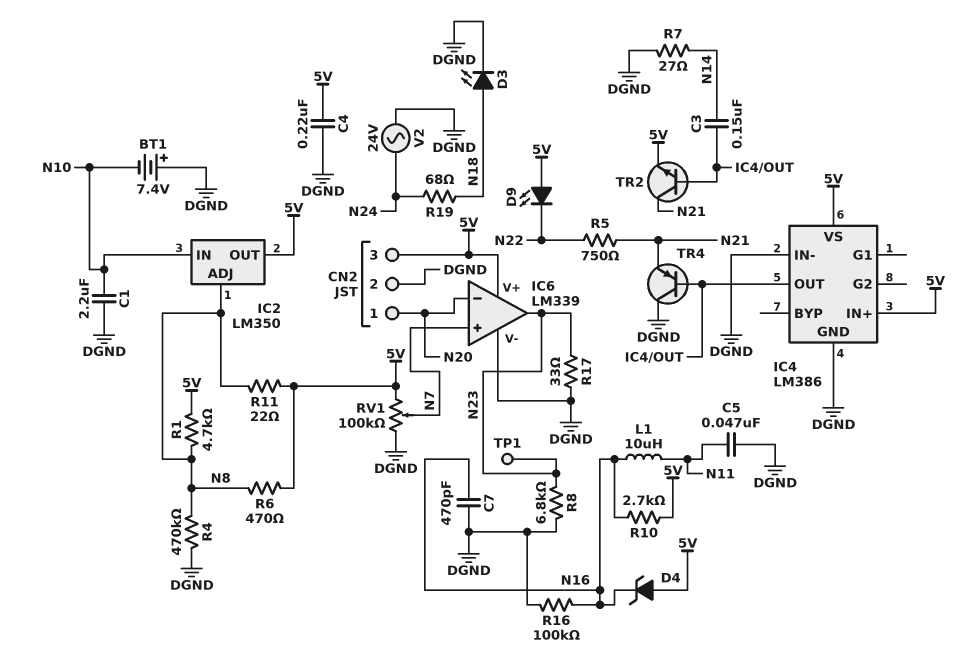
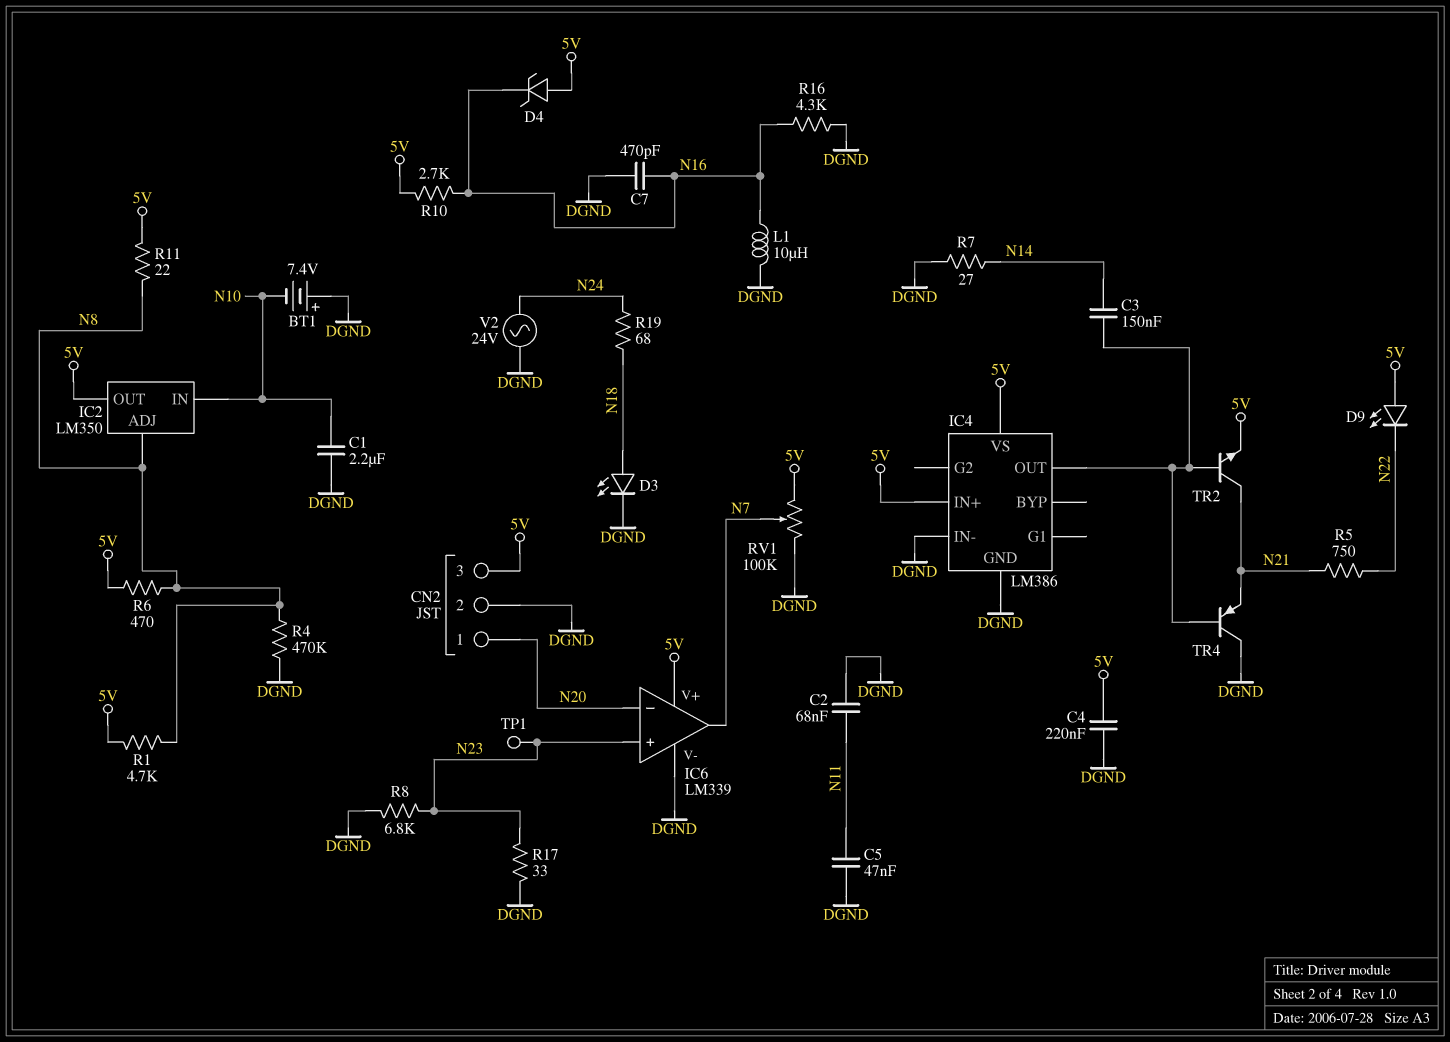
C2: none -> 68nF (DGND, N11)
IC6 pin in+: N7 -> N23
IC6 pin out: N23 -> N7
L1: 10uH (N11, N16) -> 10uH (DGND, N16)
R16: 100k (DGND, N16) -> 4.3k (DGND, N16)

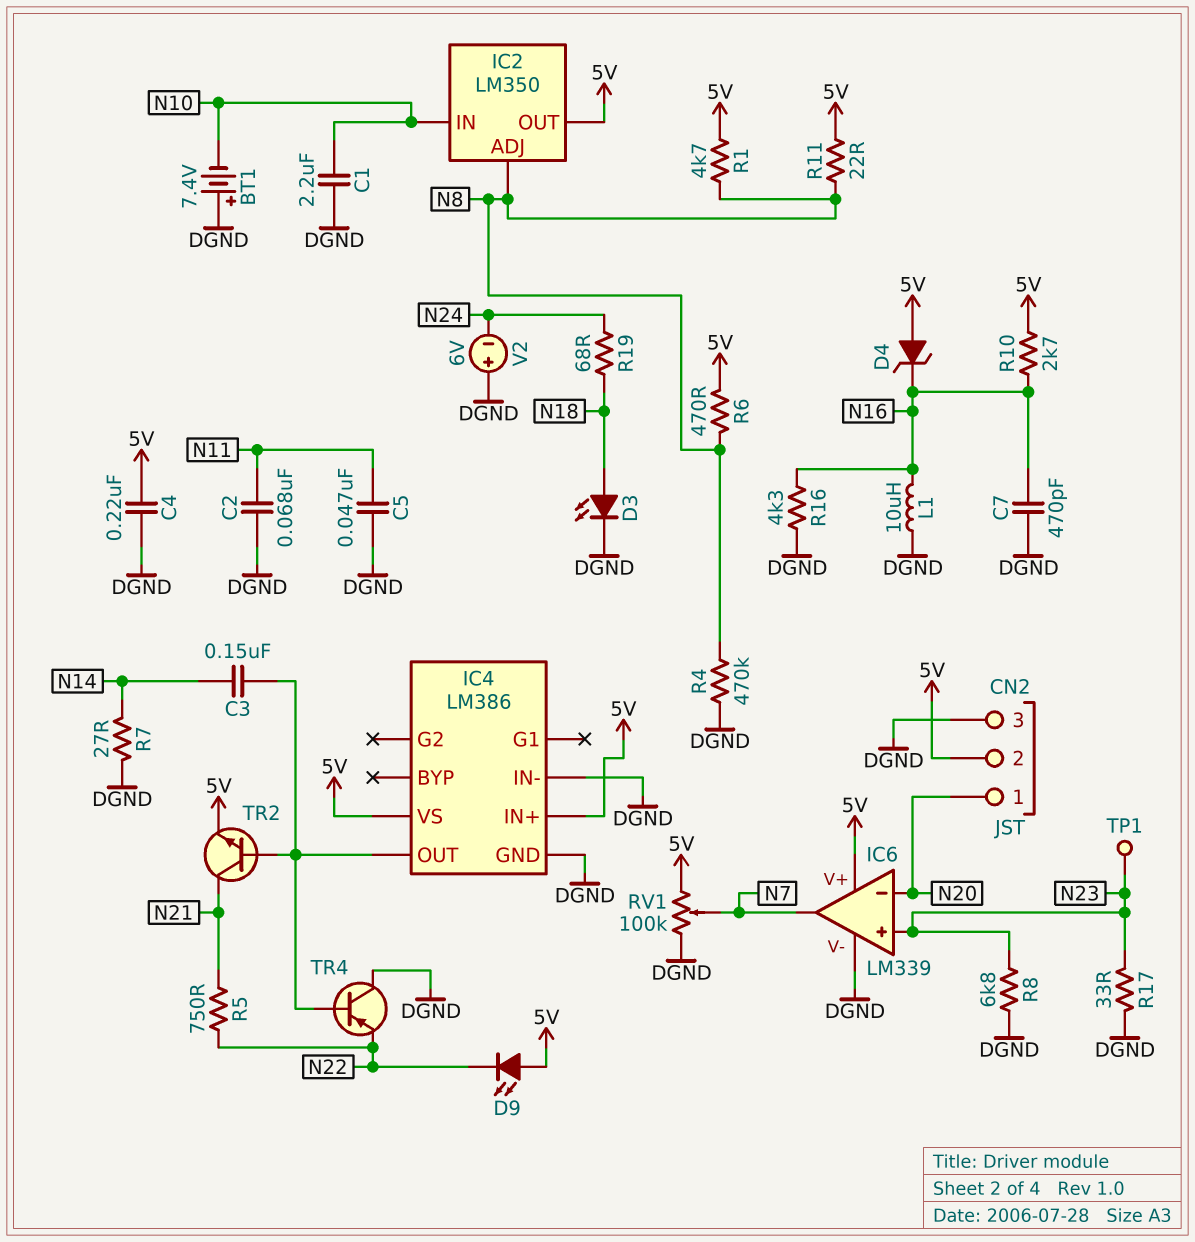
CN2 pin 2: DGND -> 5V
CN2 pin 3: 5V -> DGND
TR4: PNP (B IC4/OUT, C DGND, E N21) -> PNP (B IC4/OUT, C DGND, E N22)
V2: AC 24V (DGND, N24) -> 6V (plus DGND, minus N24)

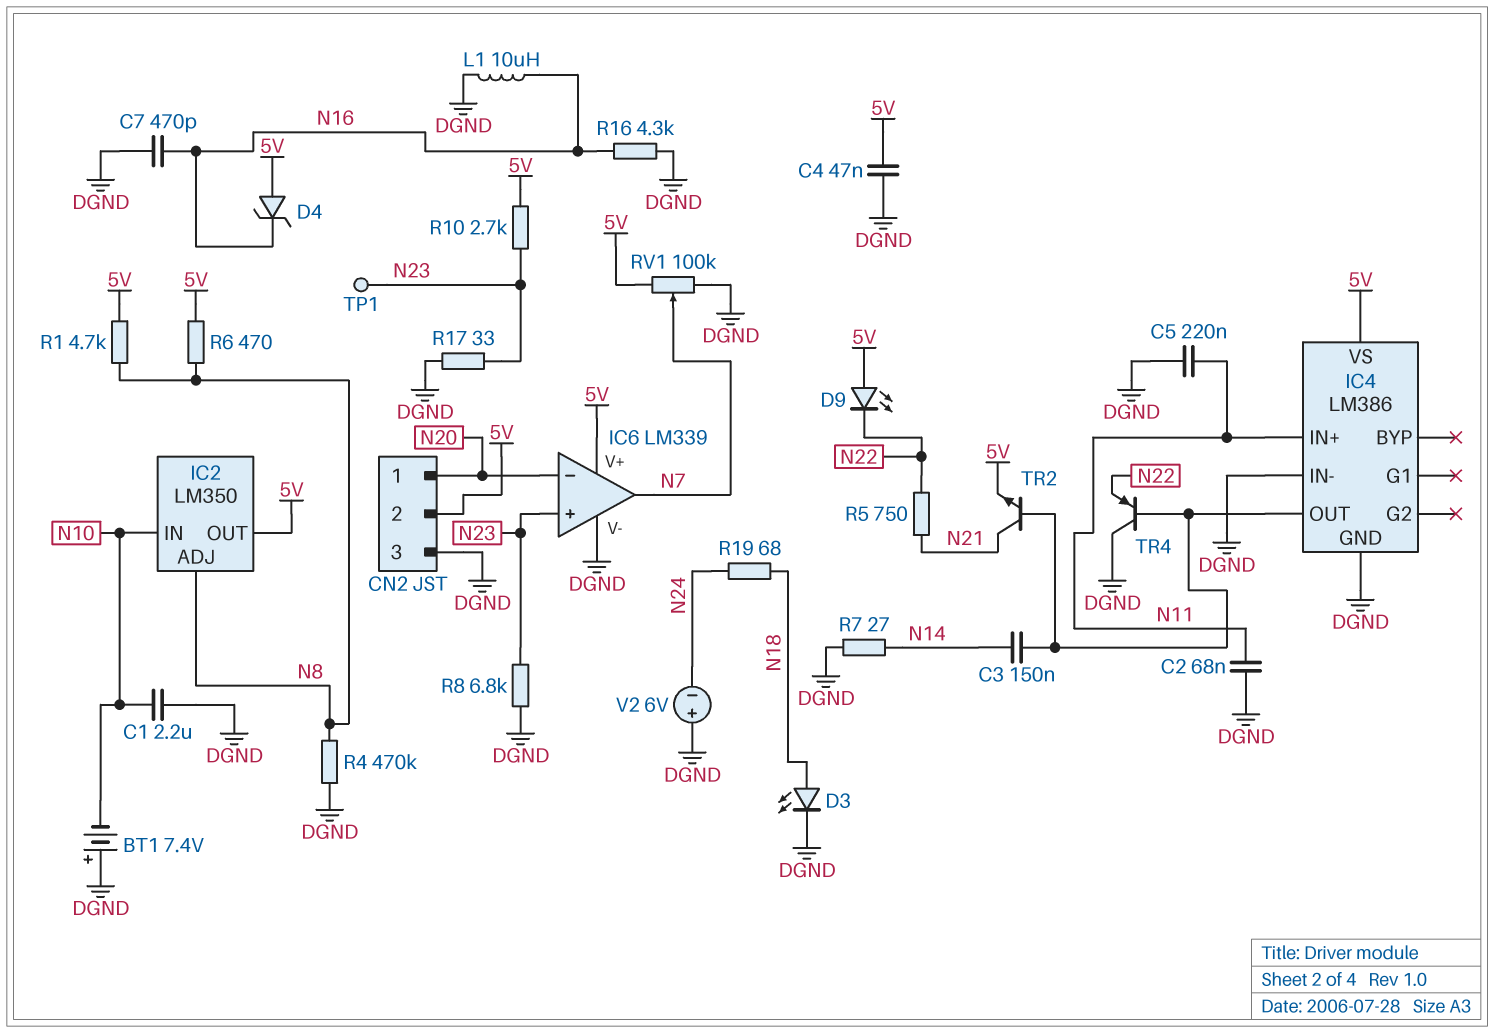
C4: 220nF (5V, DGND) -> 47nF (5V, DGND)
C5: 47nF (DGND, N11) -> 220nF (DGND, N11)
IC4 pin IN+: 5V -> N11
R10: 2.7k (5V, N16) -> 2.7k (5V, N23)
R11: 22 (5V, N8) -> none

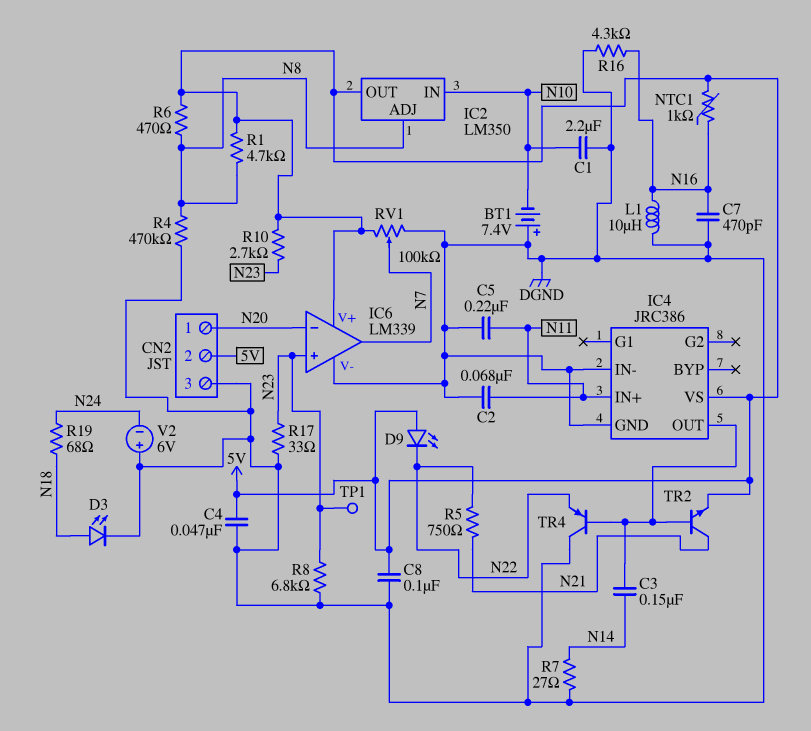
C8: none -> 100nF (5V, DGND)
D4: zener (A 5V, K N16) -> none
IC4: LM386 -> JRC386
NTC1: none -> 1k (5V, N16)

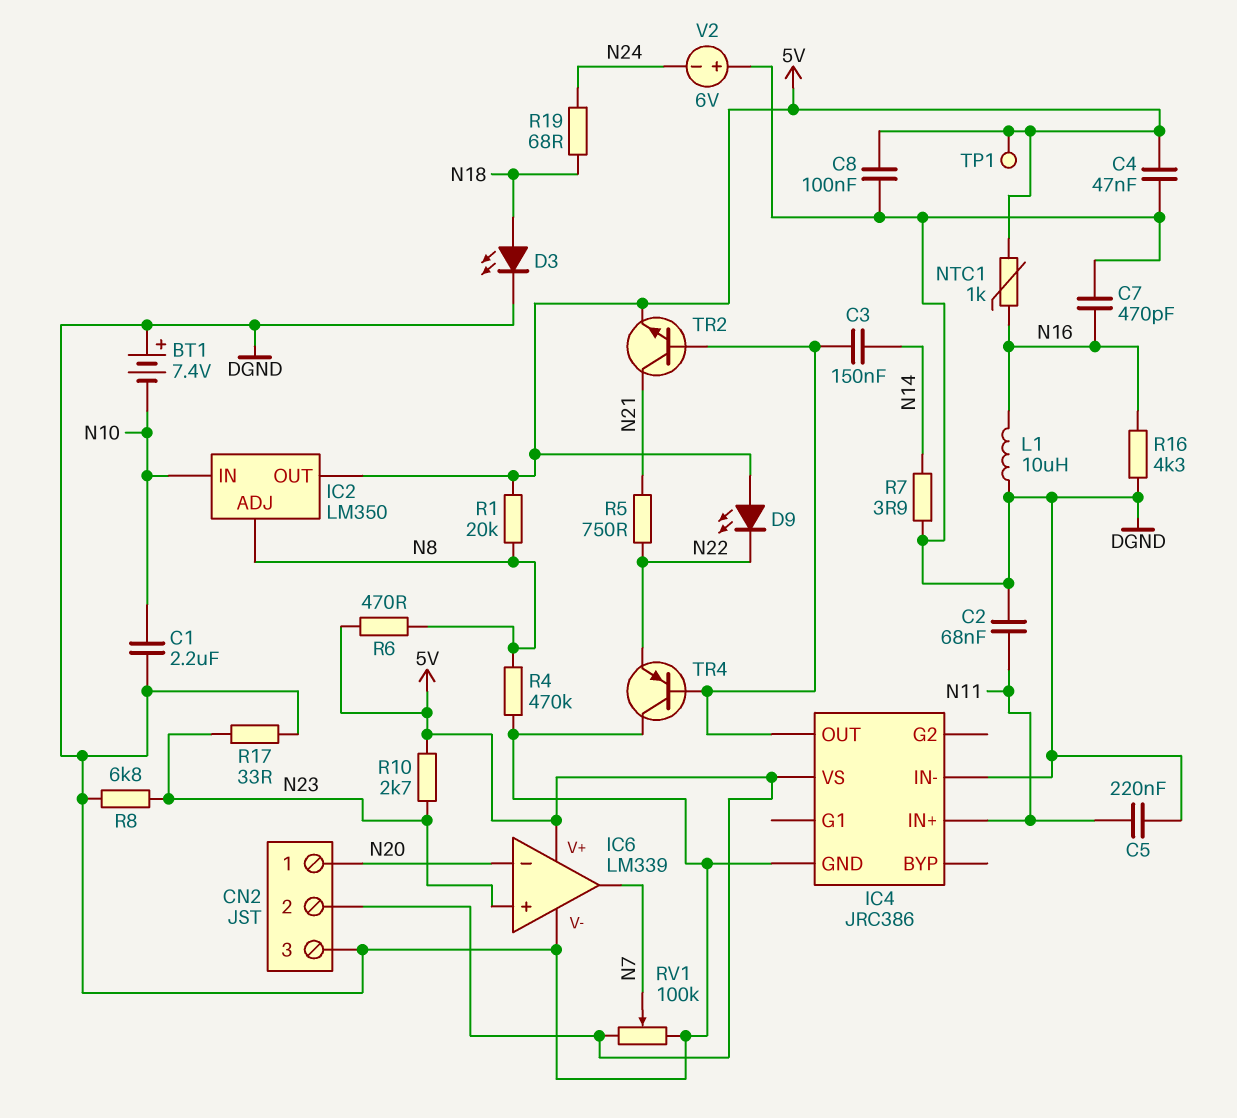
R1: 4.7k (5V, N8) -> 20k (5V, N8)
R7: 27 (DGND, N14) -> 3.9 (DGND, N14)
TP1: test point (N23) -> test point (5V)

